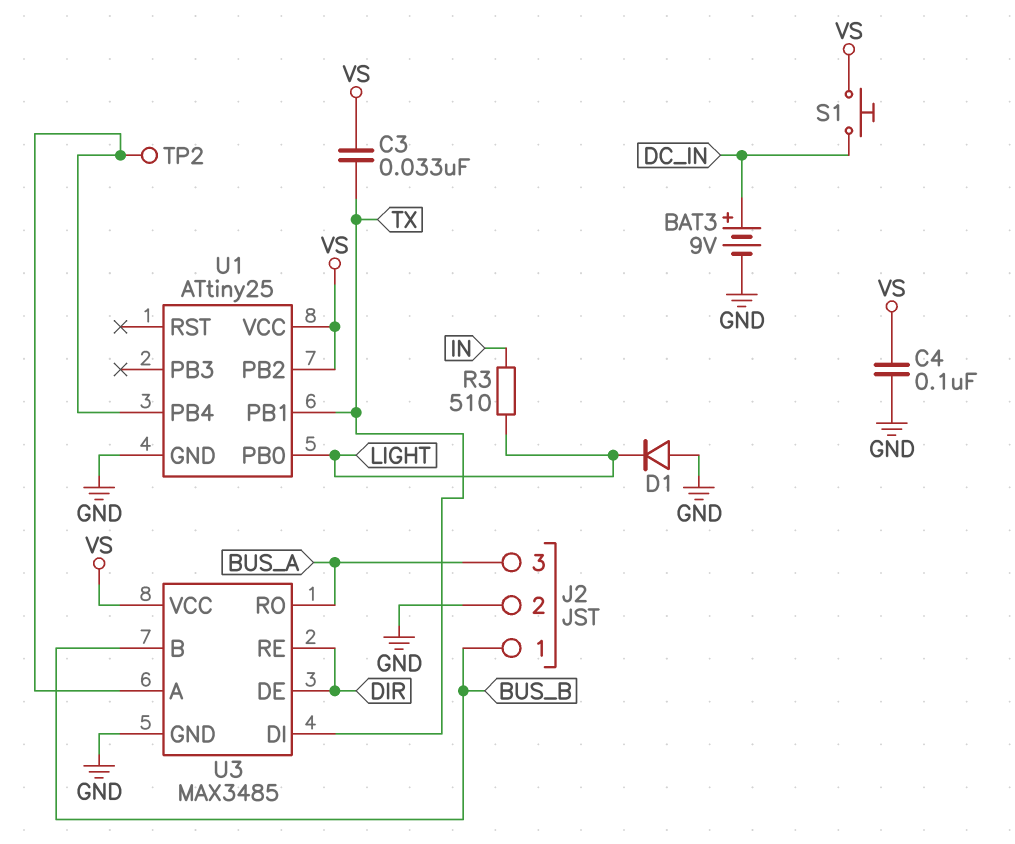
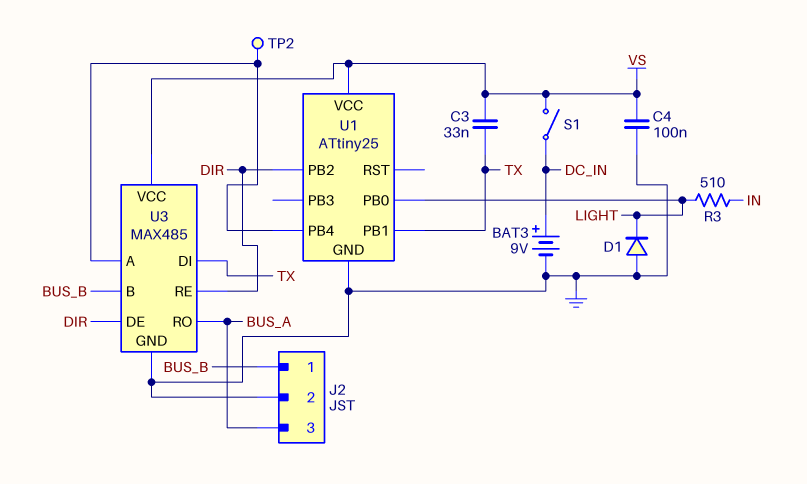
S1: button (DC_IN, VS) -> switch (DC_IN, VS)
U1 pin PB2: VS -> DIR
U3: MAX3485 -> MAX485

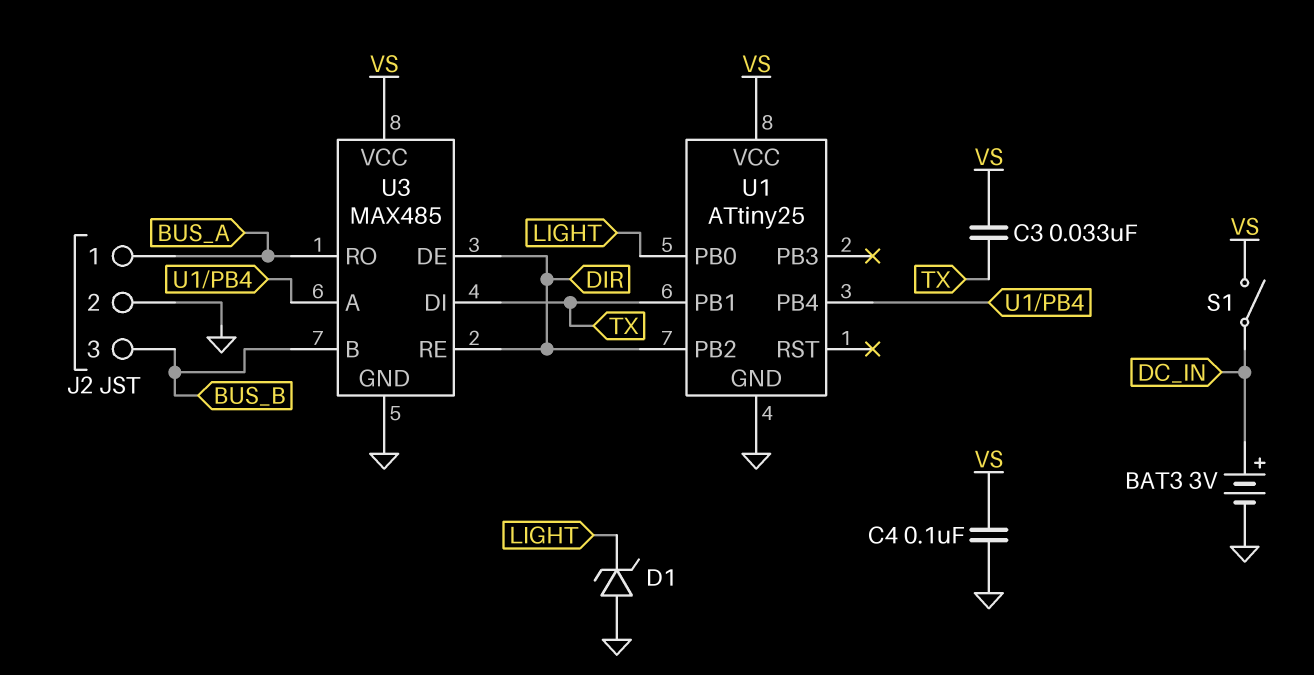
BAT3: 9V (plus DC_IN, minus GND) -> 3V (plus DC_IN, minus GND)
D1: diode (A GND, K LIGHT) -> zener (A GND, K LIGHT)
J2 pin 1: BUS_B -> BUS_A
J2 pin 3: BUS_A -> BUS_B
R3: 510 (IN, LIGHT) -> none
TP2: test point (U1/PB4) -> none

